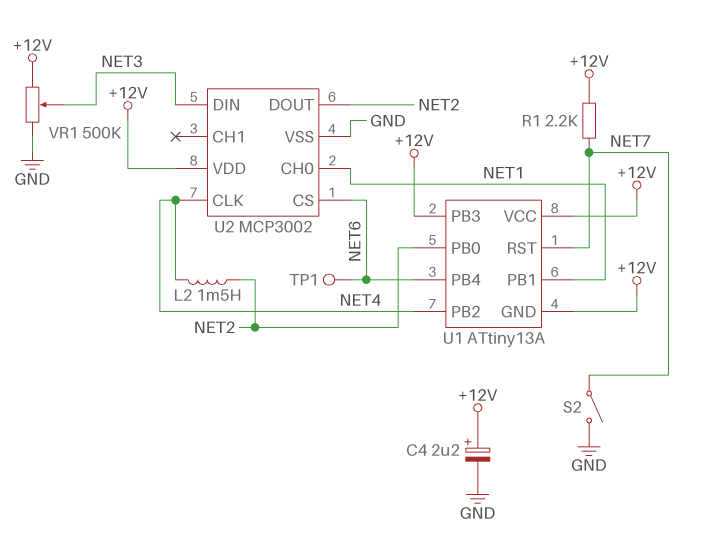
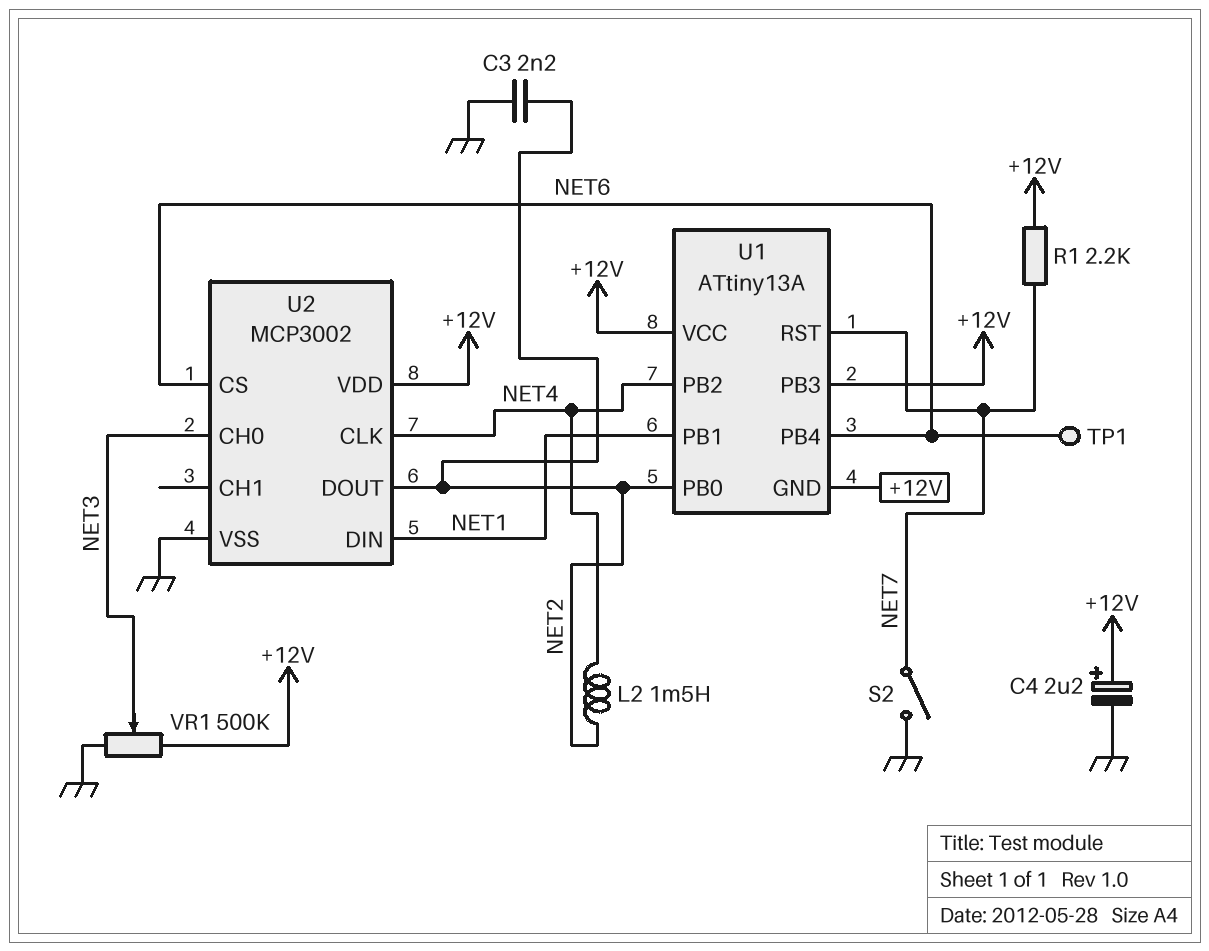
C3: none -> 2.2nF (GND, NET2)
U2 pin CH0: NET1 -> NET3
U2 pin DIN: NET3 -> NET1

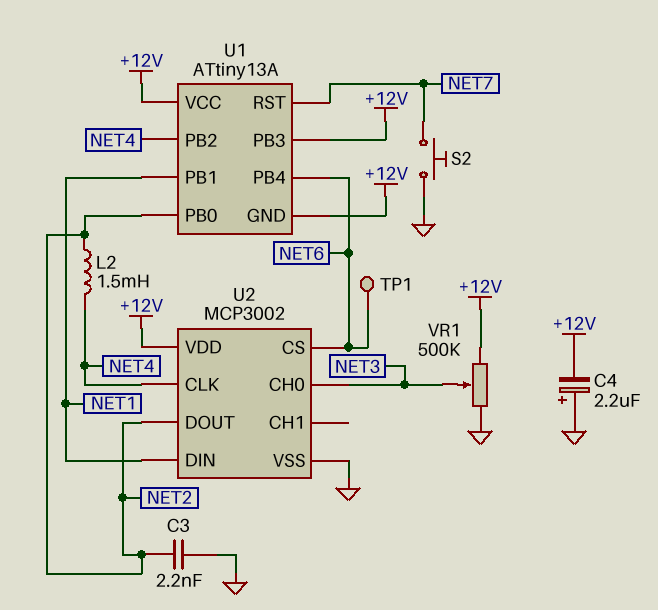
C4: 2.2uF (plus +12V, minus GND) -> 2.2uF (plus GND, minus +12V)
R1: 2.2k (+12V, NET7) -> none
S2: switch (GND, NET7) -> button (GND, NET7)

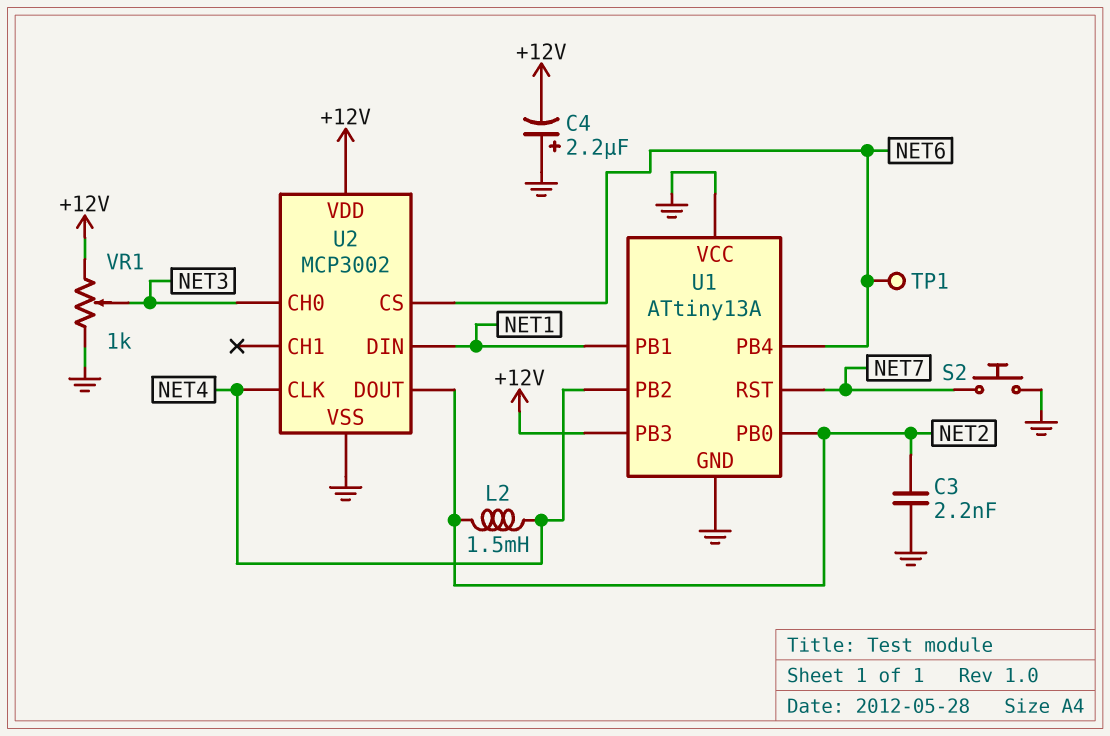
U1 pin GND: +12V -> GND
U1 pin VCC: +12V -> GND
VR1: 500k (+12V, GND, wiper NET3) -> 1k (+12V, GND, wiper NET3)

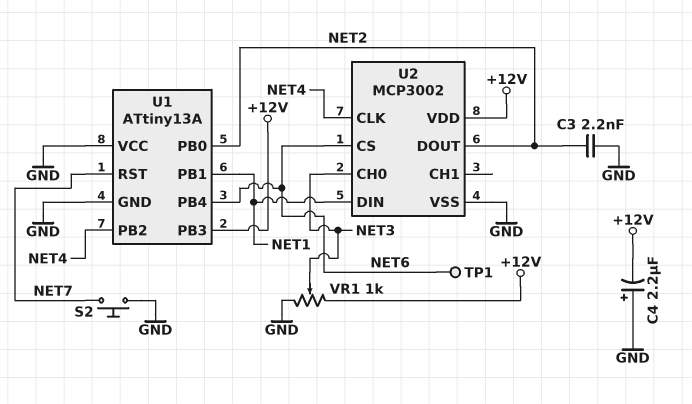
L2: 1.5mH (NET2, NET4) -> none

